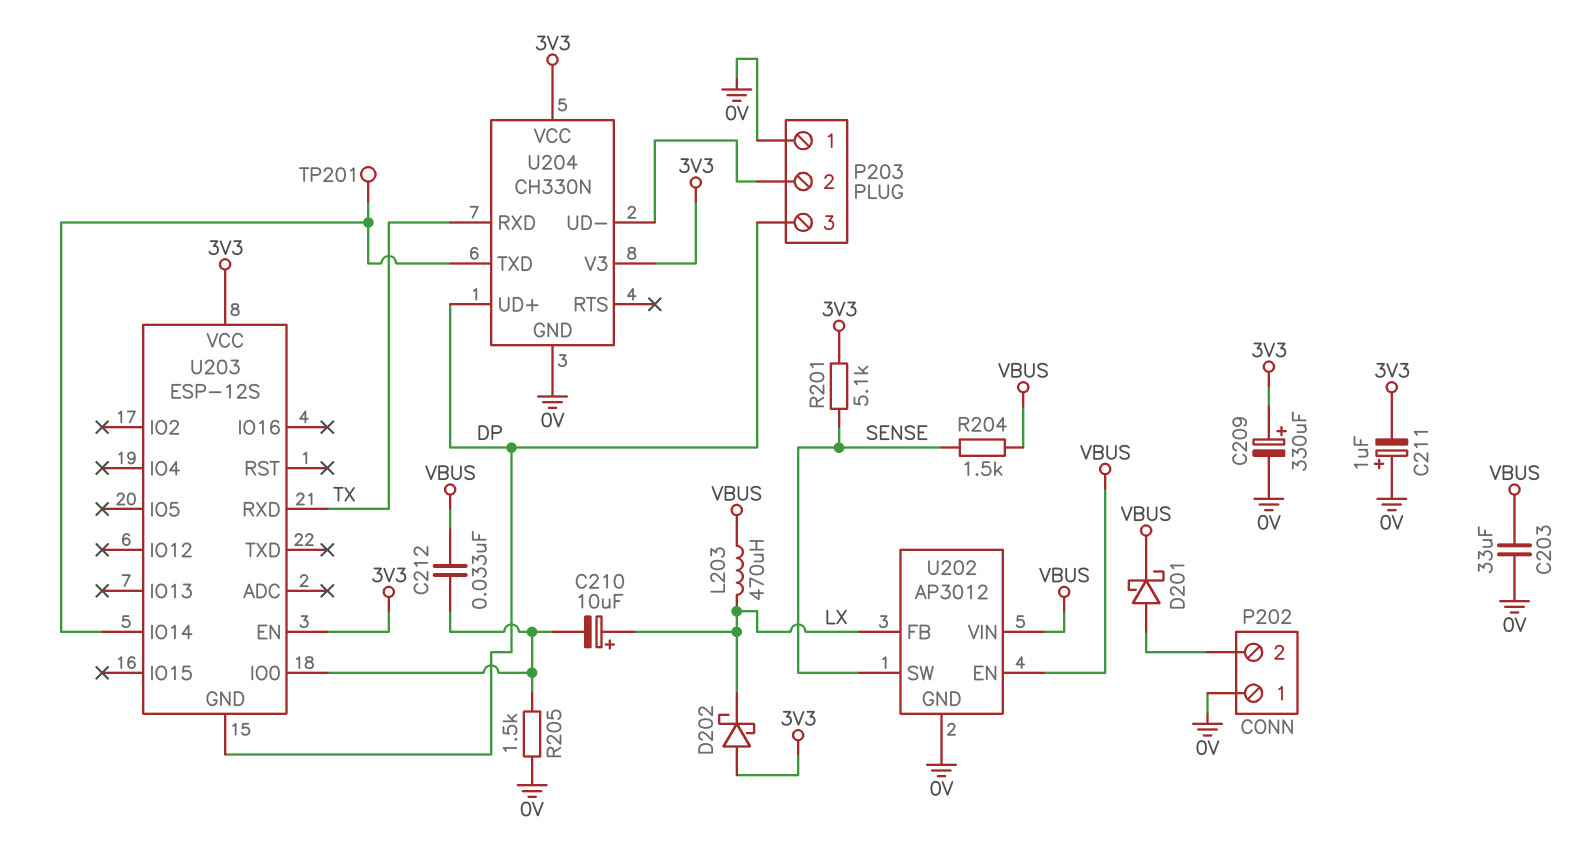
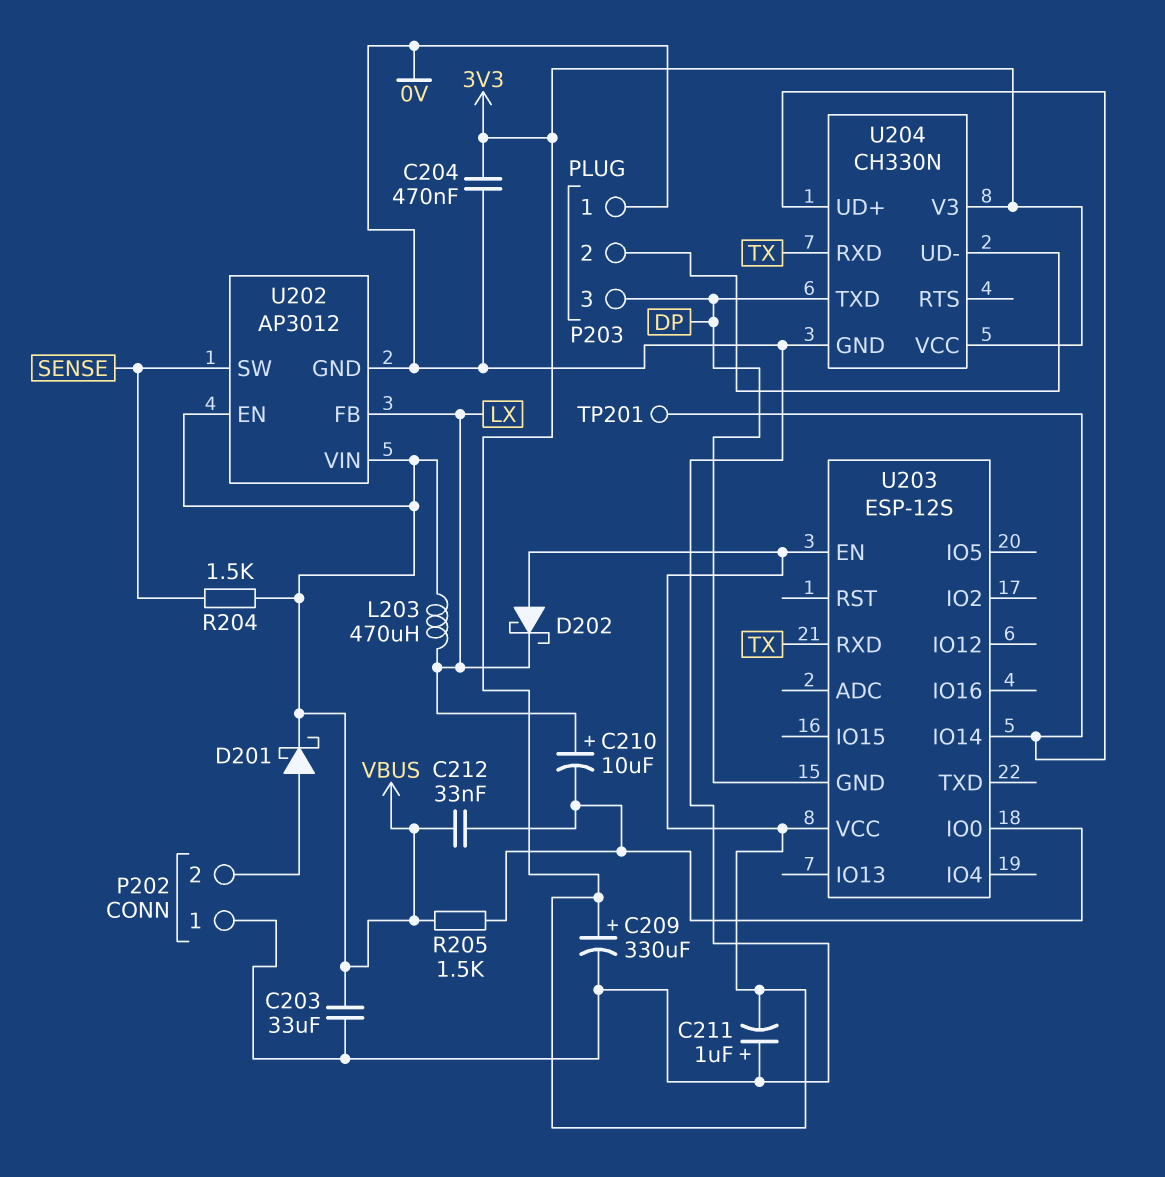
C204: none -> 470nF (0V, 3V3)
R201: 5.1k (3V3, SENSE) -> none
R205: 1.5k (0V, U203/IO0) -> 1.5k (U203/IO0, VBUS)
U204 pin TXD: U203/IO14 -> DP
U204 pin UD+: DP -> U203/IO14

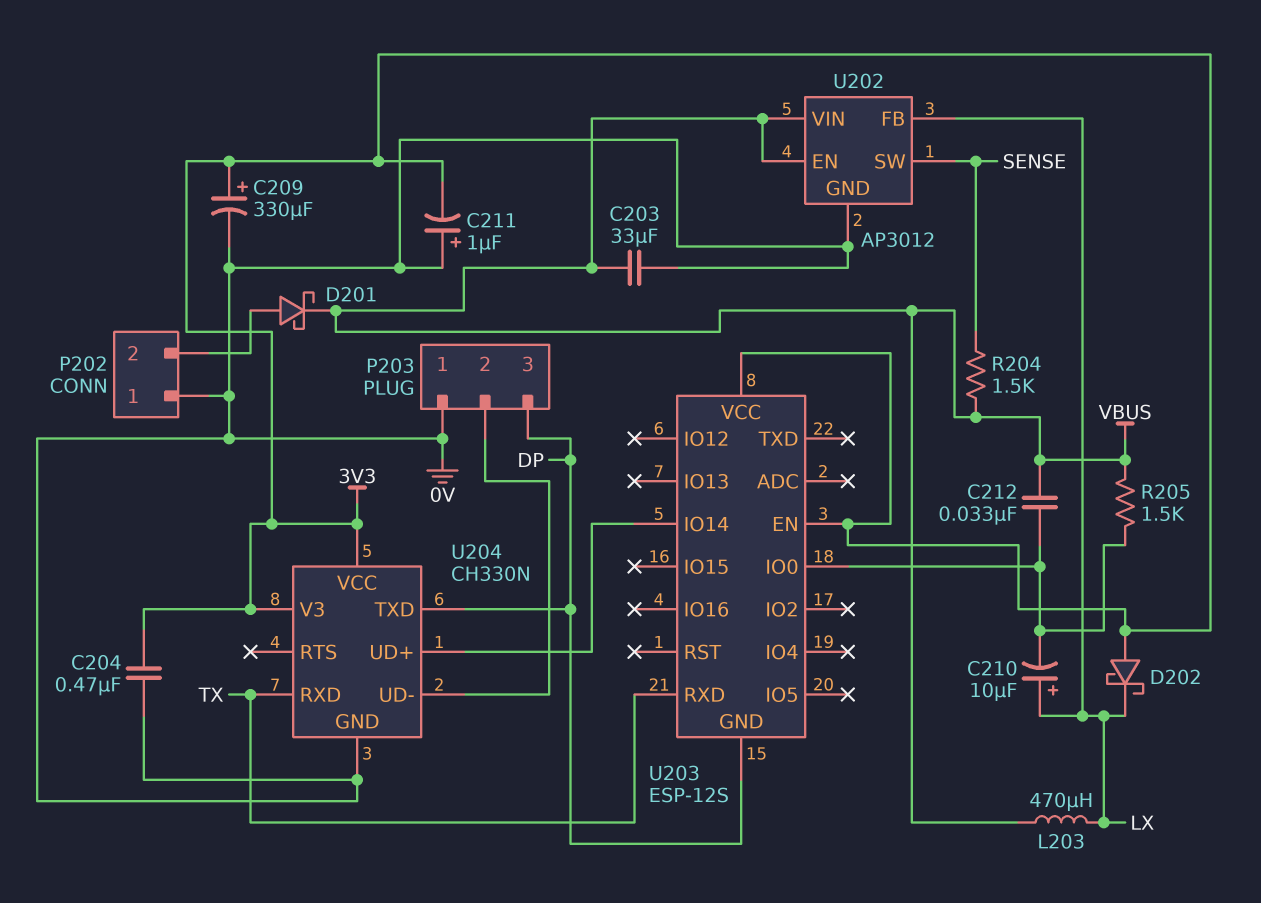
TP201: test point (U203/IO14) -> none

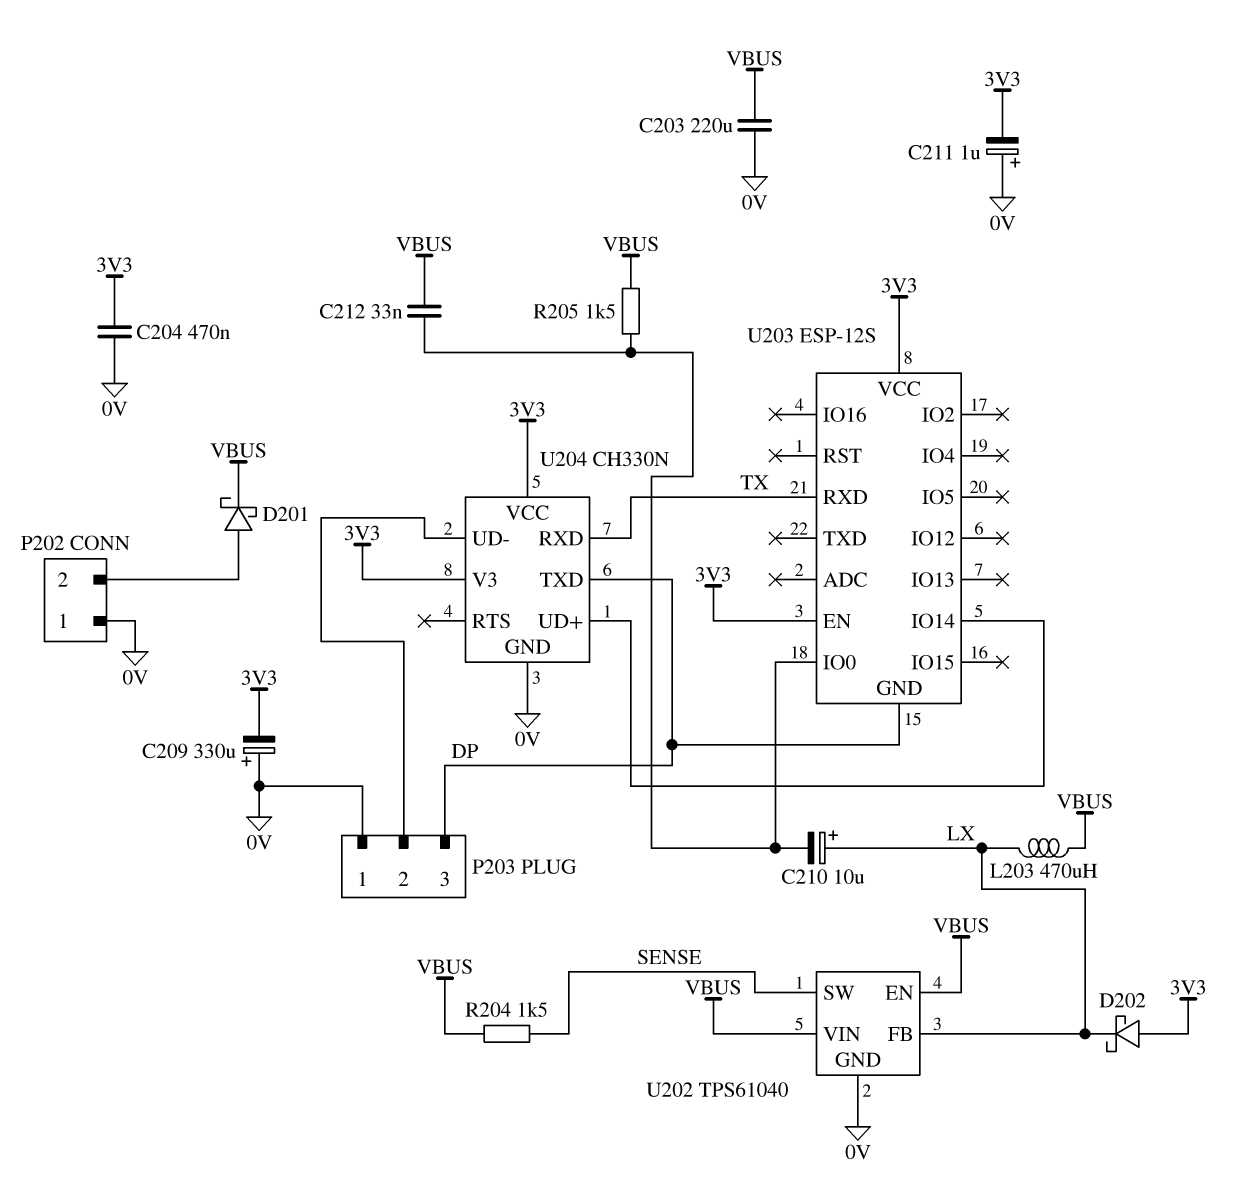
C203: 33uF (0V, VBUS) -> 220uF (0V, VBUS)
C209: 330uF (plus 3V3, minus 0V) -> 330uF (plus 0V, minus 3V3)
U202: AP3012 -> TPS61040

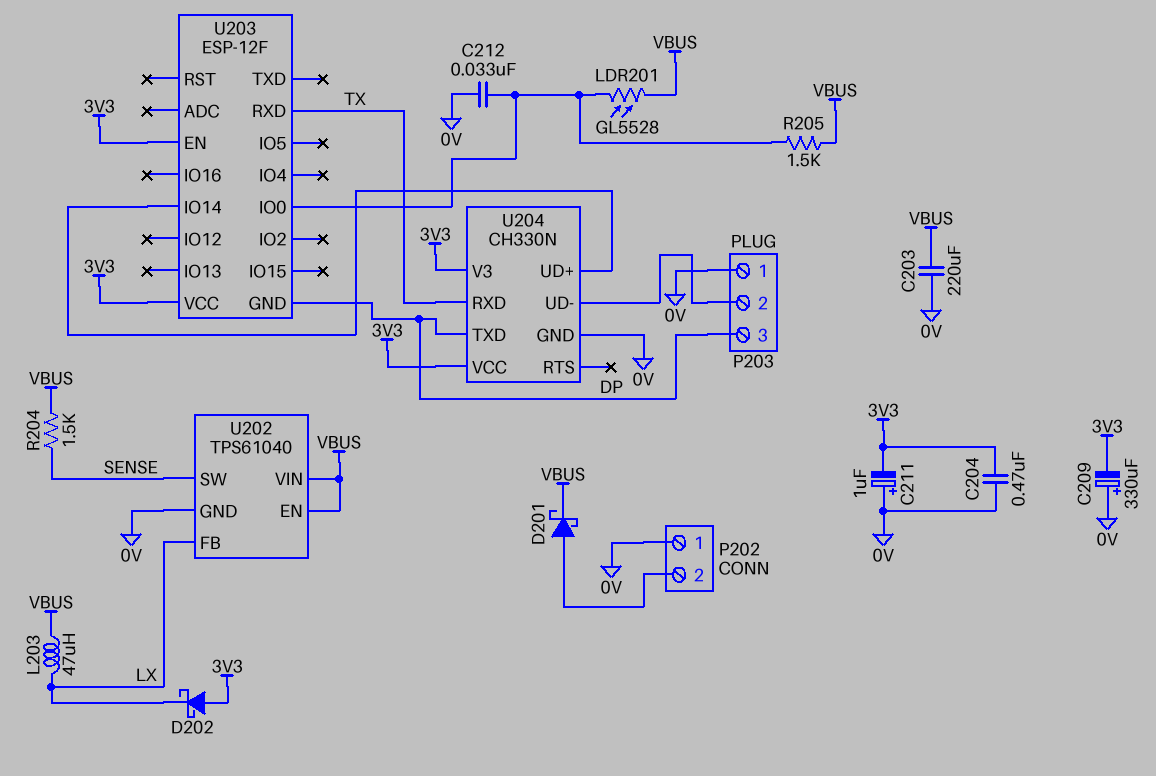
C210: 10uF (plus LX, minus U203/IO0) -> none
C212: 33nF (U203/IO0, VBUS) -> 33nF (0V, U203/IO0)
L203: 470uH (LX, VBUS) -> 47uH (LX, VBUS)
LDR201: none -> GL5528 (U203/IO0, VBUS)
U203: ESP-12S -> ESP-12F

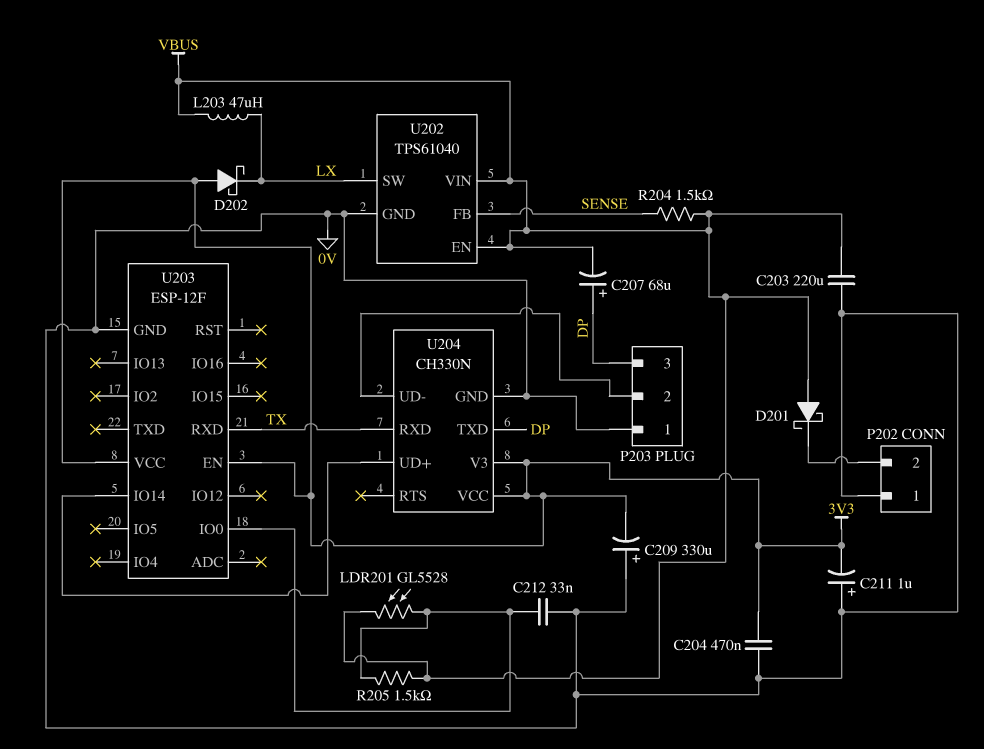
C207: none -> 68uF (plus DP, minus VBUS)
D201: schottky (A P202/2, K VBUS) -> schottky (A VBUS, K P202/2)
U202 pin FB: LX -> SENSE
U202 pin SW: SENSE -> LX
U203 pin GND: DP -> 0V

